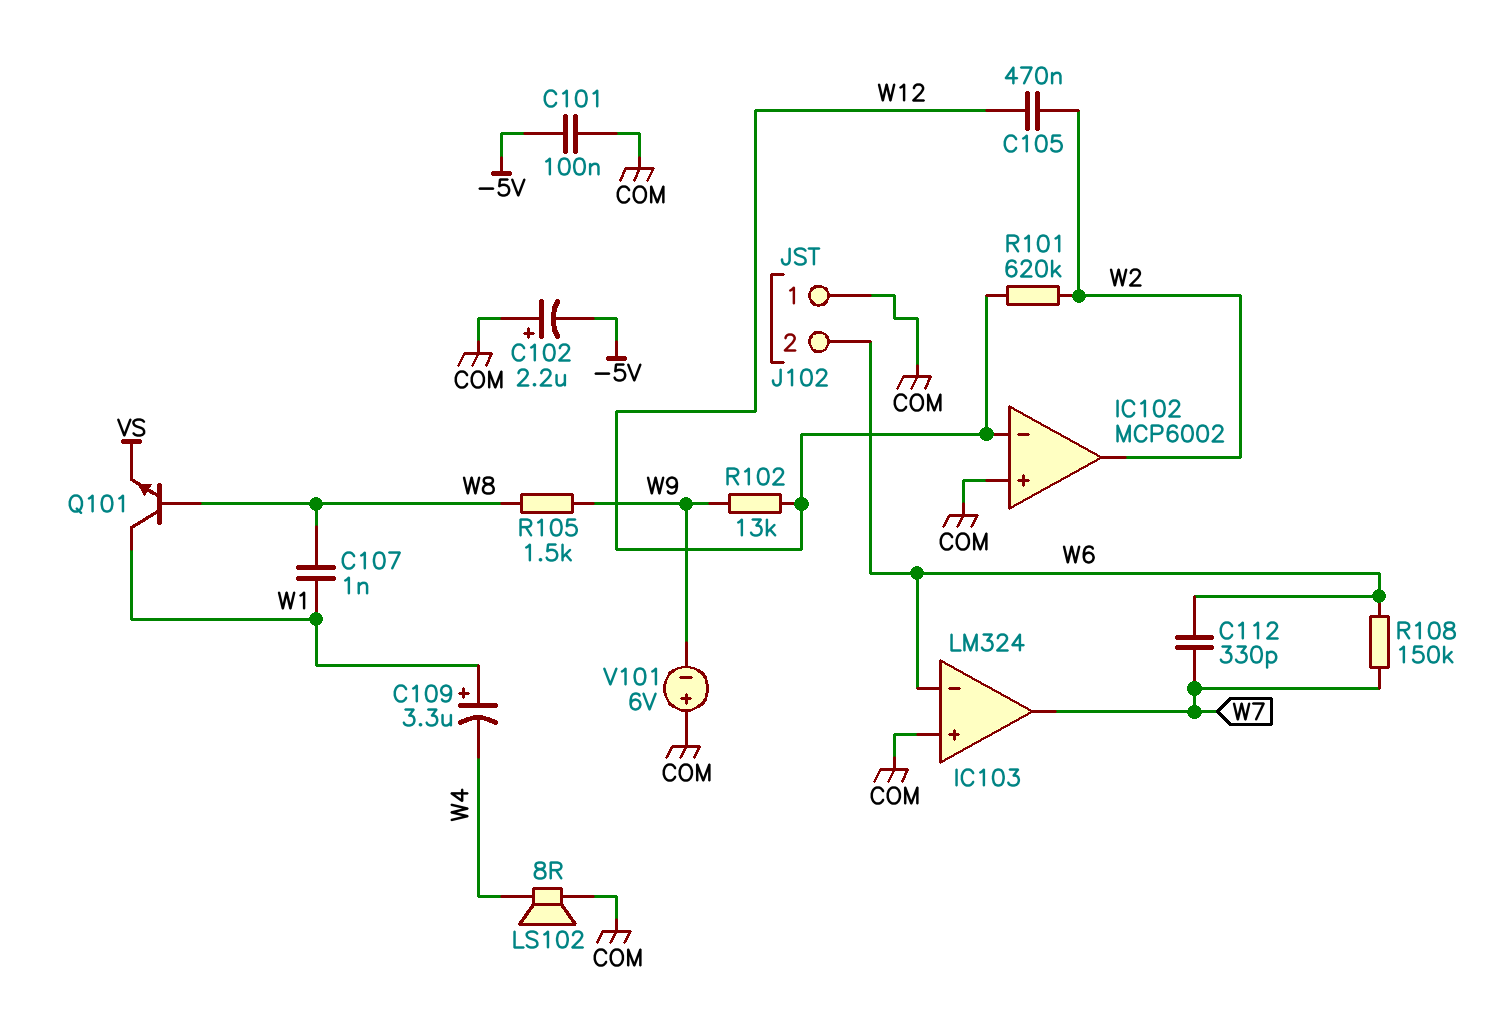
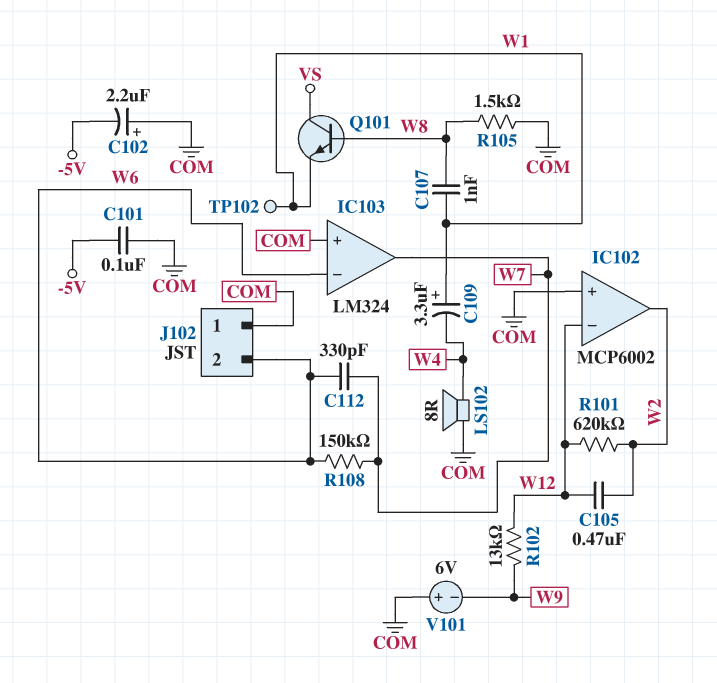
Q101: NPN (B W8, C W1, E VS) -> NPN (B W8, C VS, E W1)
R105: 1.5k (W8, W9) -> 1.5k (COM, W8)
TP102: none -> test point (W1)

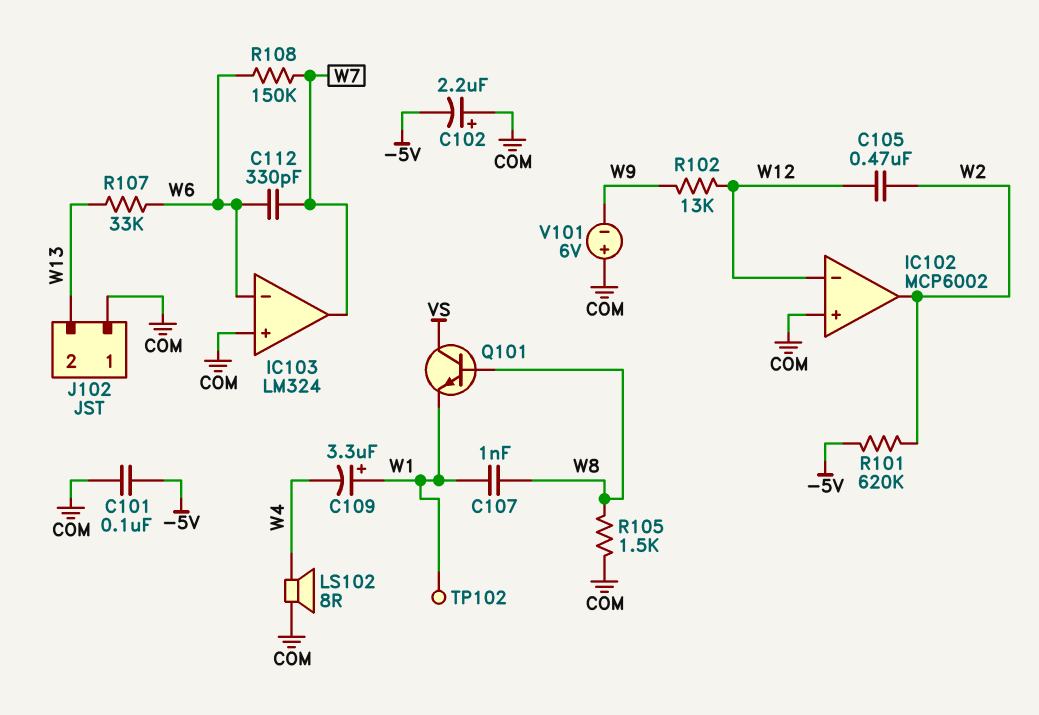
J102 pin 2: W6 -> W13
R101: 620k (W2, W12) -> 620k (-5V, W2)
R107: none -> 33k (W6, W13)

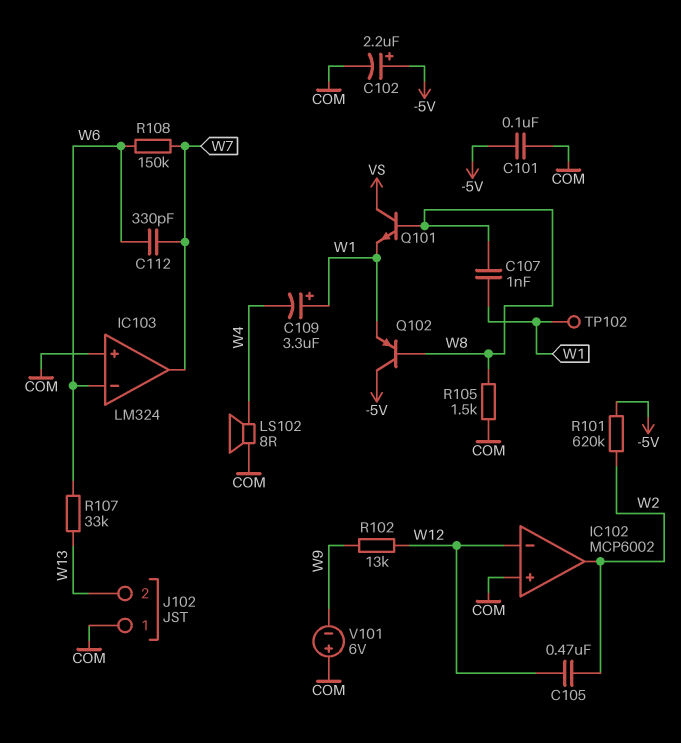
C102: 2.2uF (plus COM, minus -5V) -> 2.2uF (plus -5V, minus COM)
Q102: none -> PNP (B W8, C -5V, E W1)

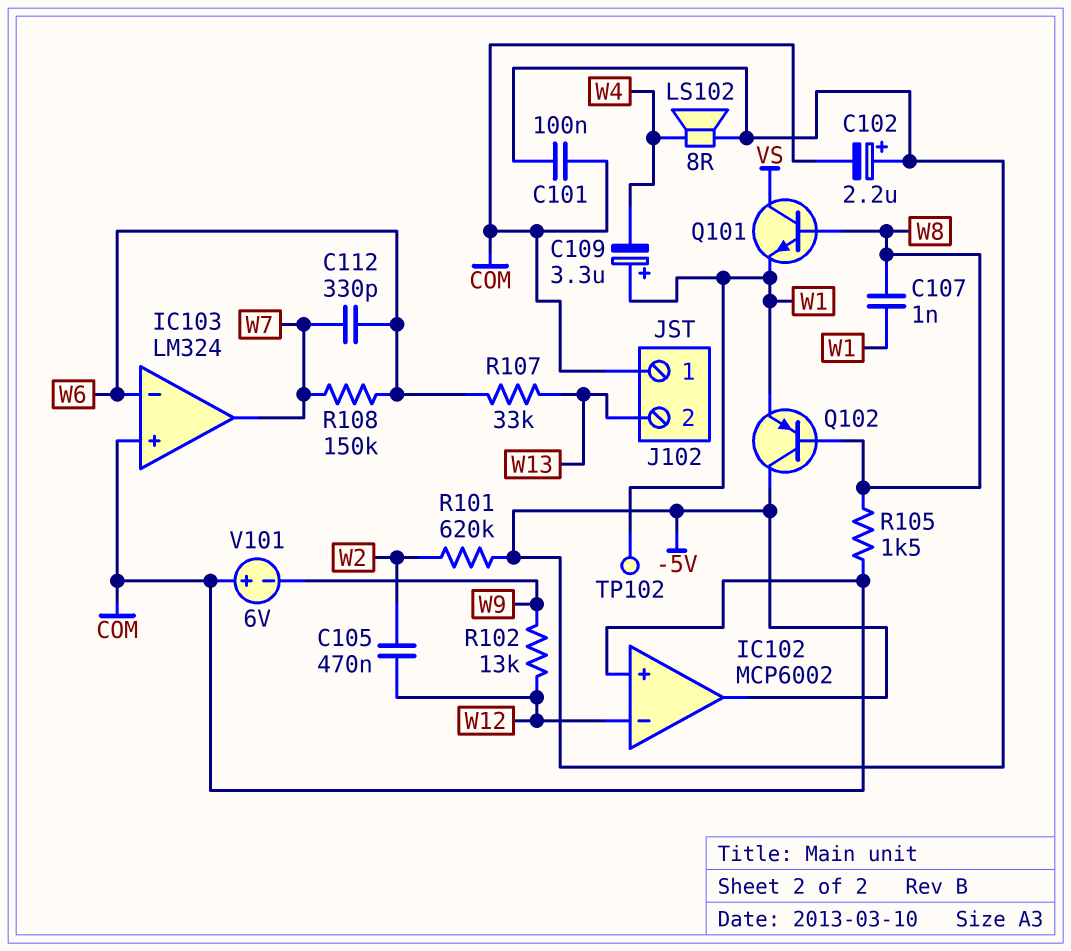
IC102 pin out: W2 -> -5V
LS102: speaker 8R (COM, W4) -> speaker 8R (-5V, W4)

